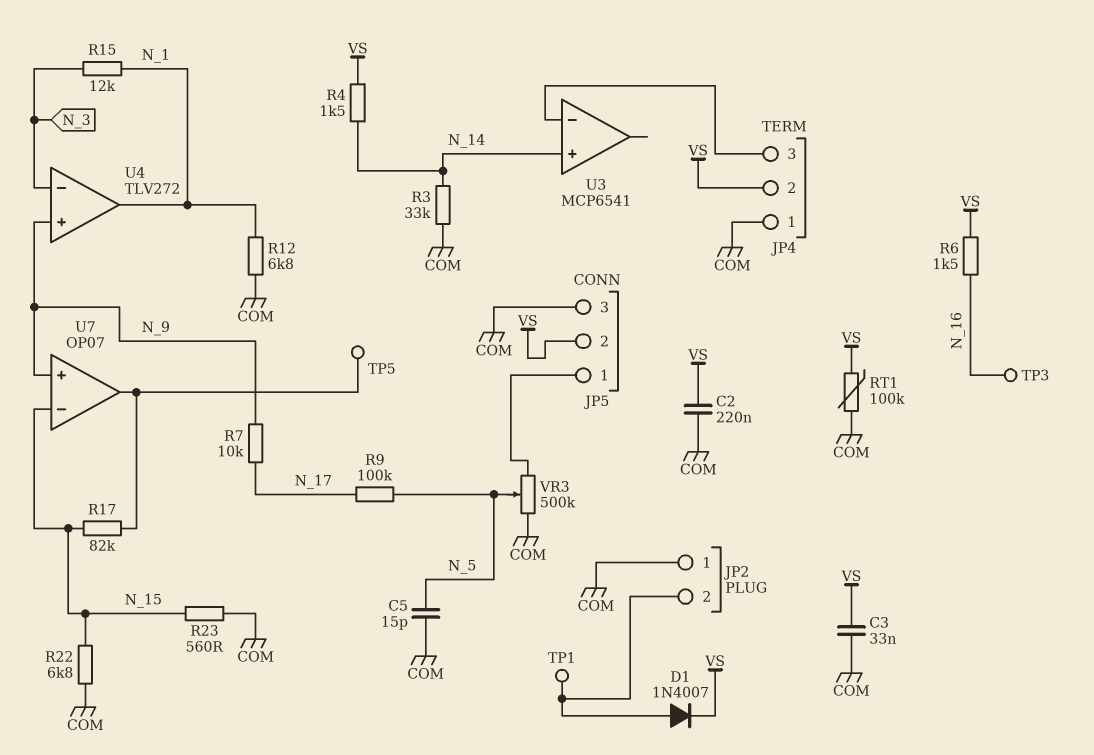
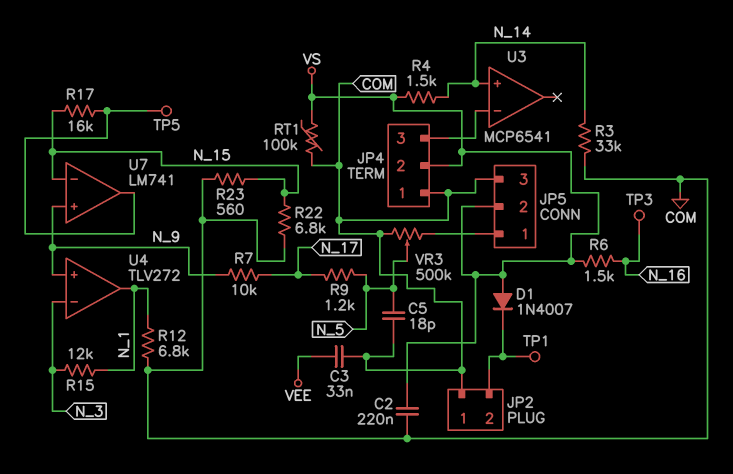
C3: 33nF (COM, VS) -> 33nF (COM, VEE)
C5: 15pF (COM, N_5) -> 18pF (COM, N_5)
D1: diode 1N4007 (A JP2/2, K VS) -> diode 1N4007 (A VS, K JP2/2)
R9: 100k (N_5, N_17) -> 1.2k (N_5, N_17)
R17: 82k (N_15, U7/out) -> 16k (N_15, U7/out)
U7: OP07 -> LM741

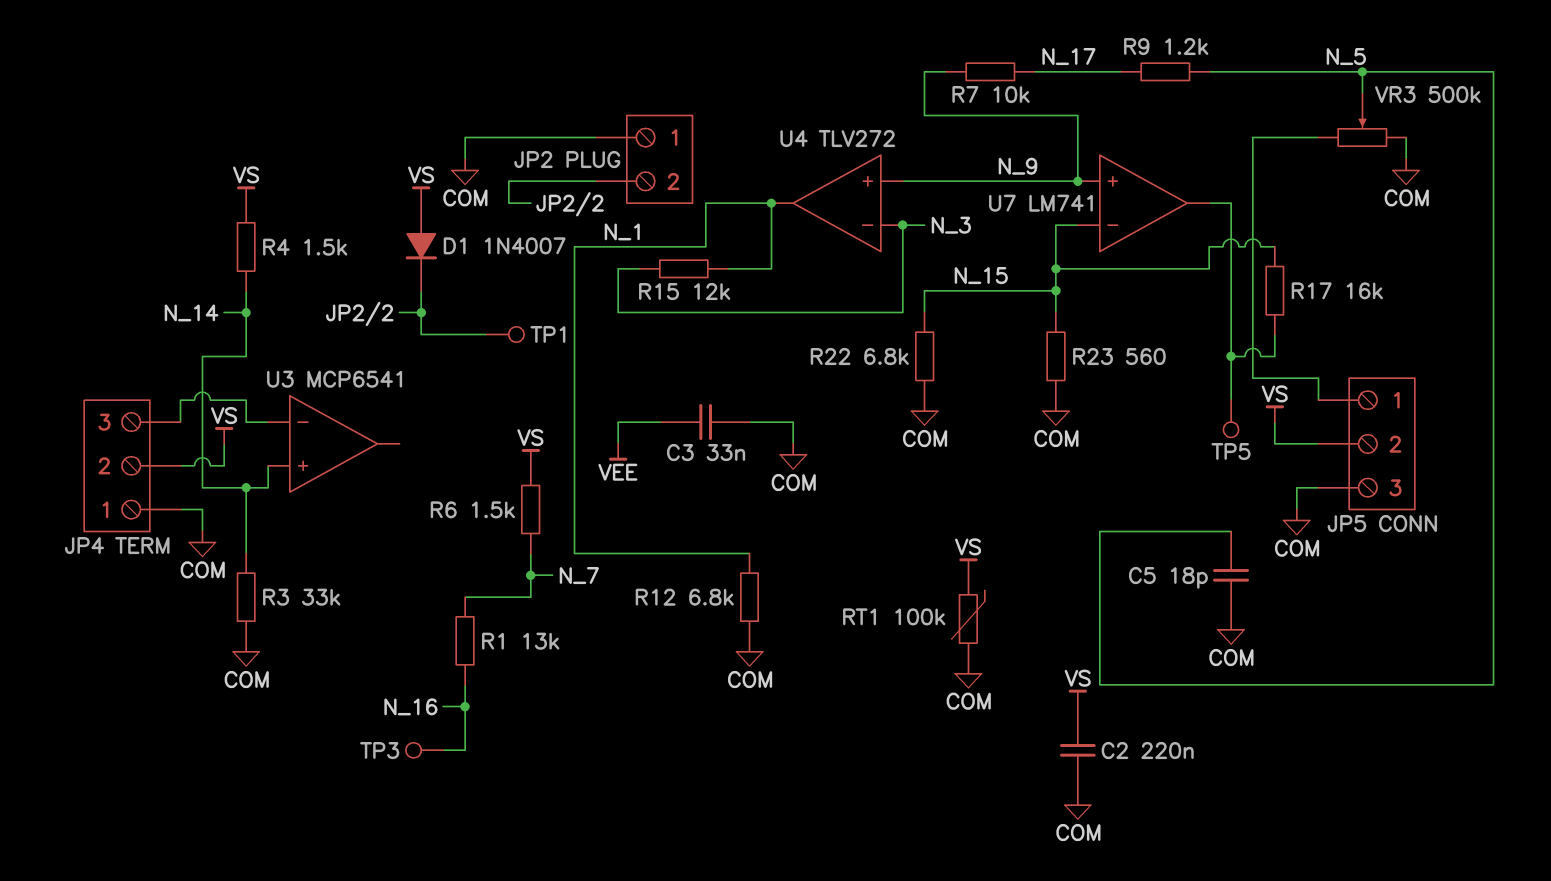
R1: none -> 13k (N_7, N_16)
R6: 1.5k (N_16, VS) -> 1.5k (N_7, VS)

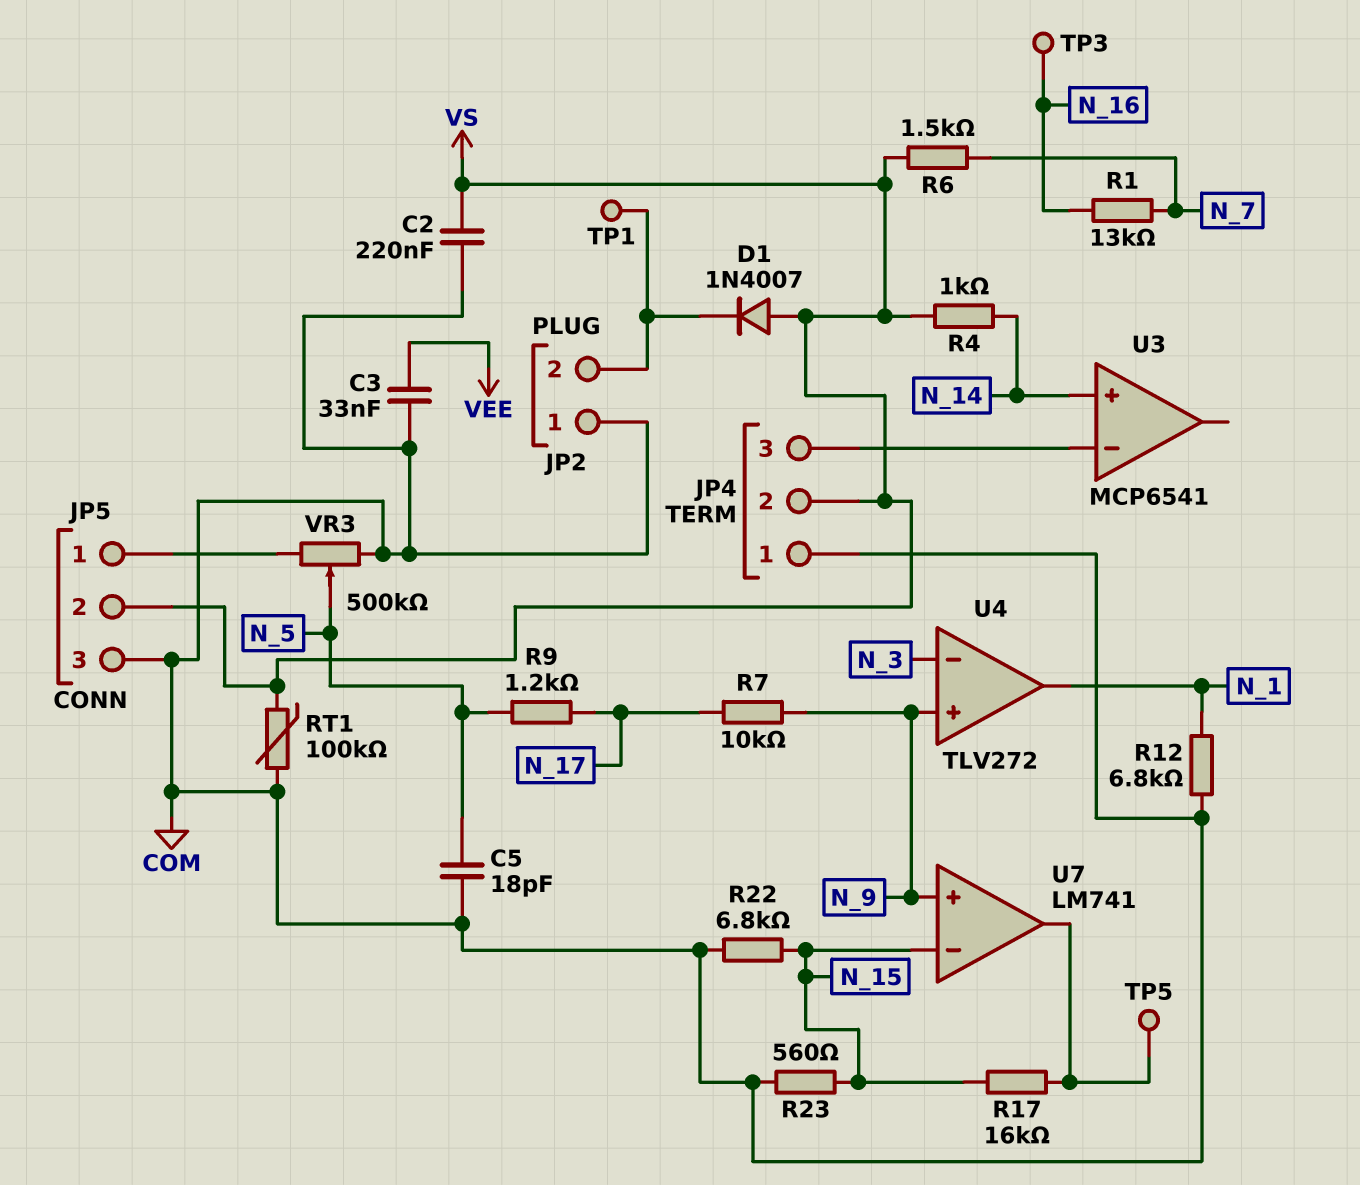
R3: 33k (COM, N_14) -> none
R4: 1.5k (N_14, VS) -> 1k (N_14, VS)
R15: 12k (N_1, N_3) -> none

